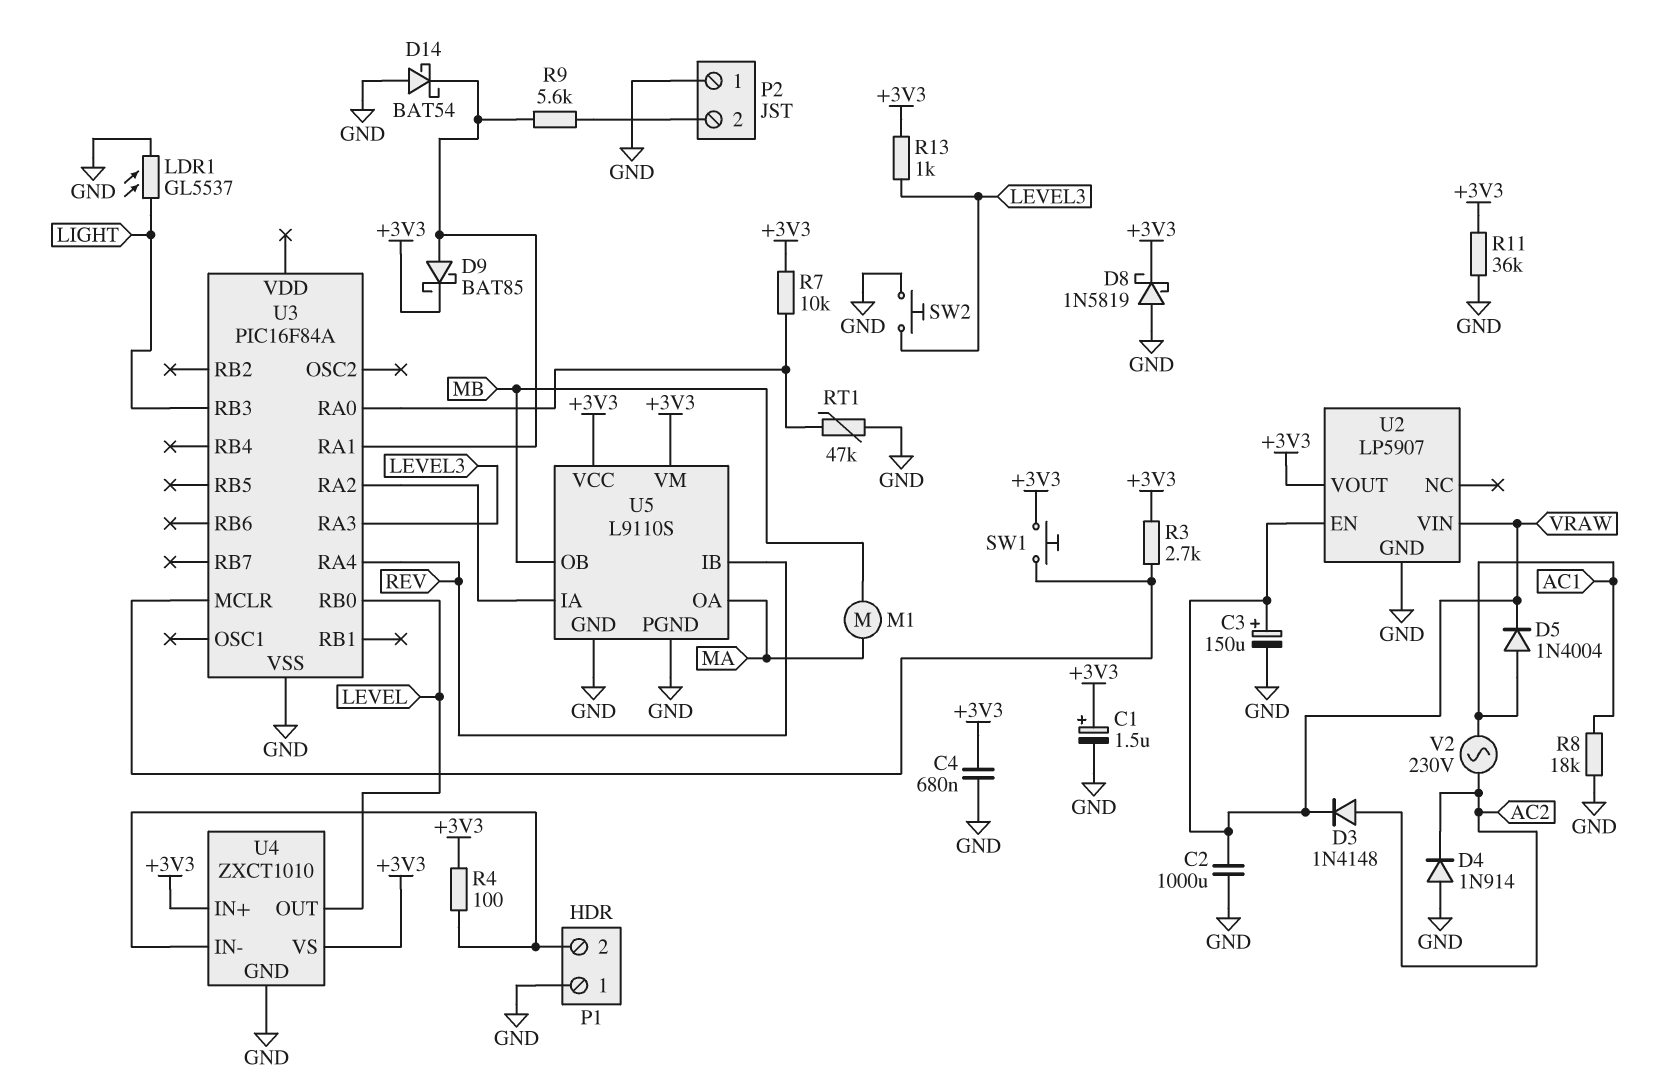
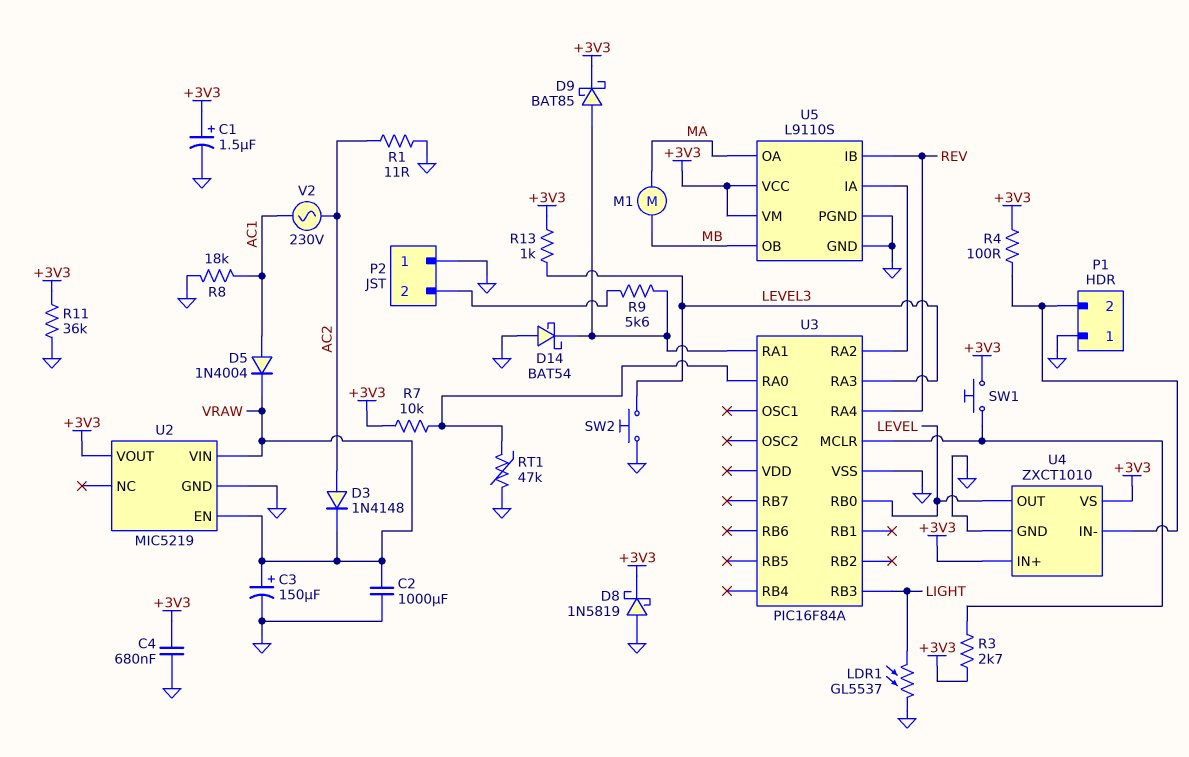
D4: diode 1N914 (A GND, K AC2) -> none
R1: none -> 11 (AC2, GND)
U2: LP5907 -> MIC5219

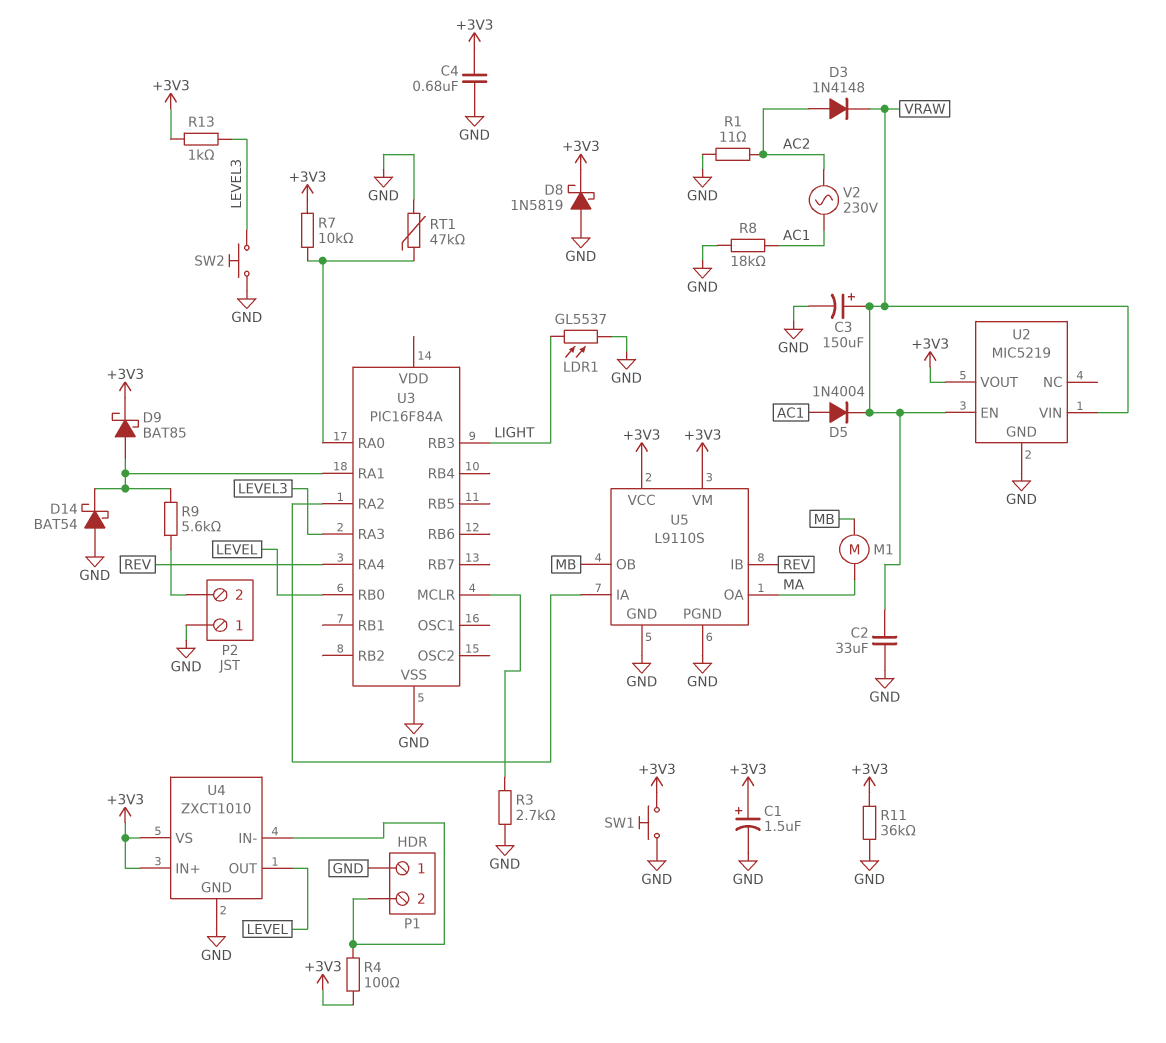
C2: 1000uF (GND, VRAW) -> 33uF (GND, VRAW)
R3: 2.7k (+3V3, U3/MCLR) -> 2.7k (GND, U3/MCLR)
SW1: button (+3V3, U3/MCLR) -> button (+3V3, GND)

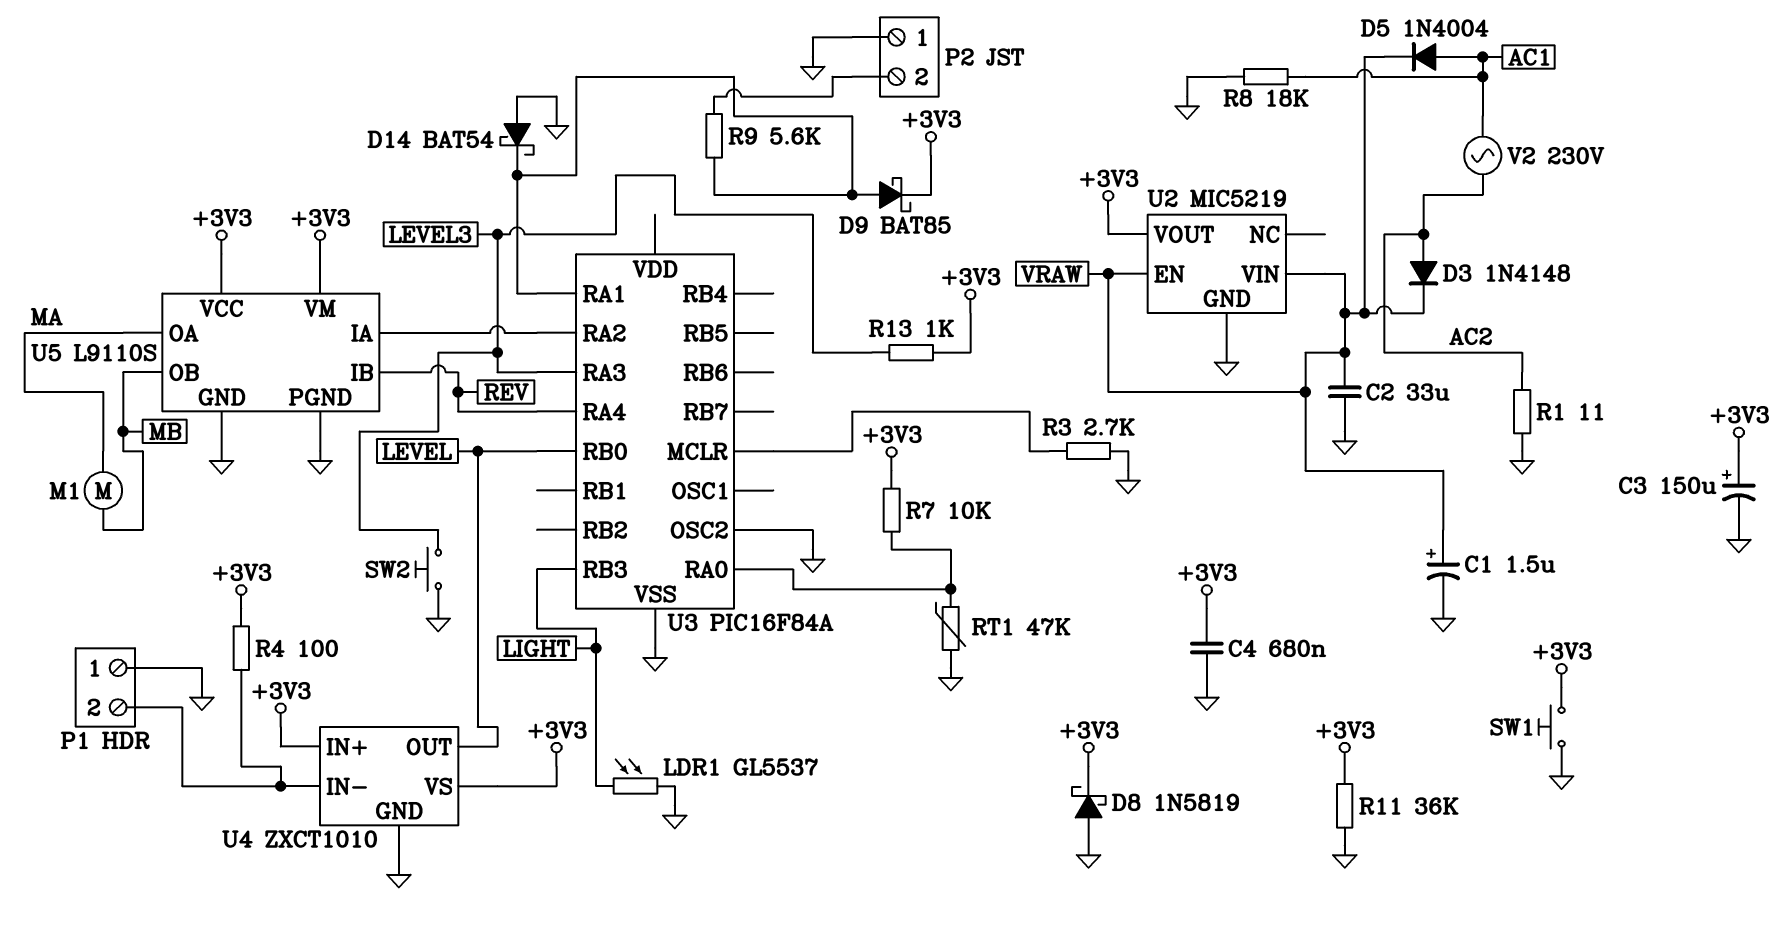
C1: 1.5uF (plus +3V3, minus GND) -> 1.5uF (plus VRAW, minus GND)
C3: 150uF (plus VRAW, minus GND) -> 150uF (plus +3V3, minus GND)
U3 pin OSC2: none -> GND

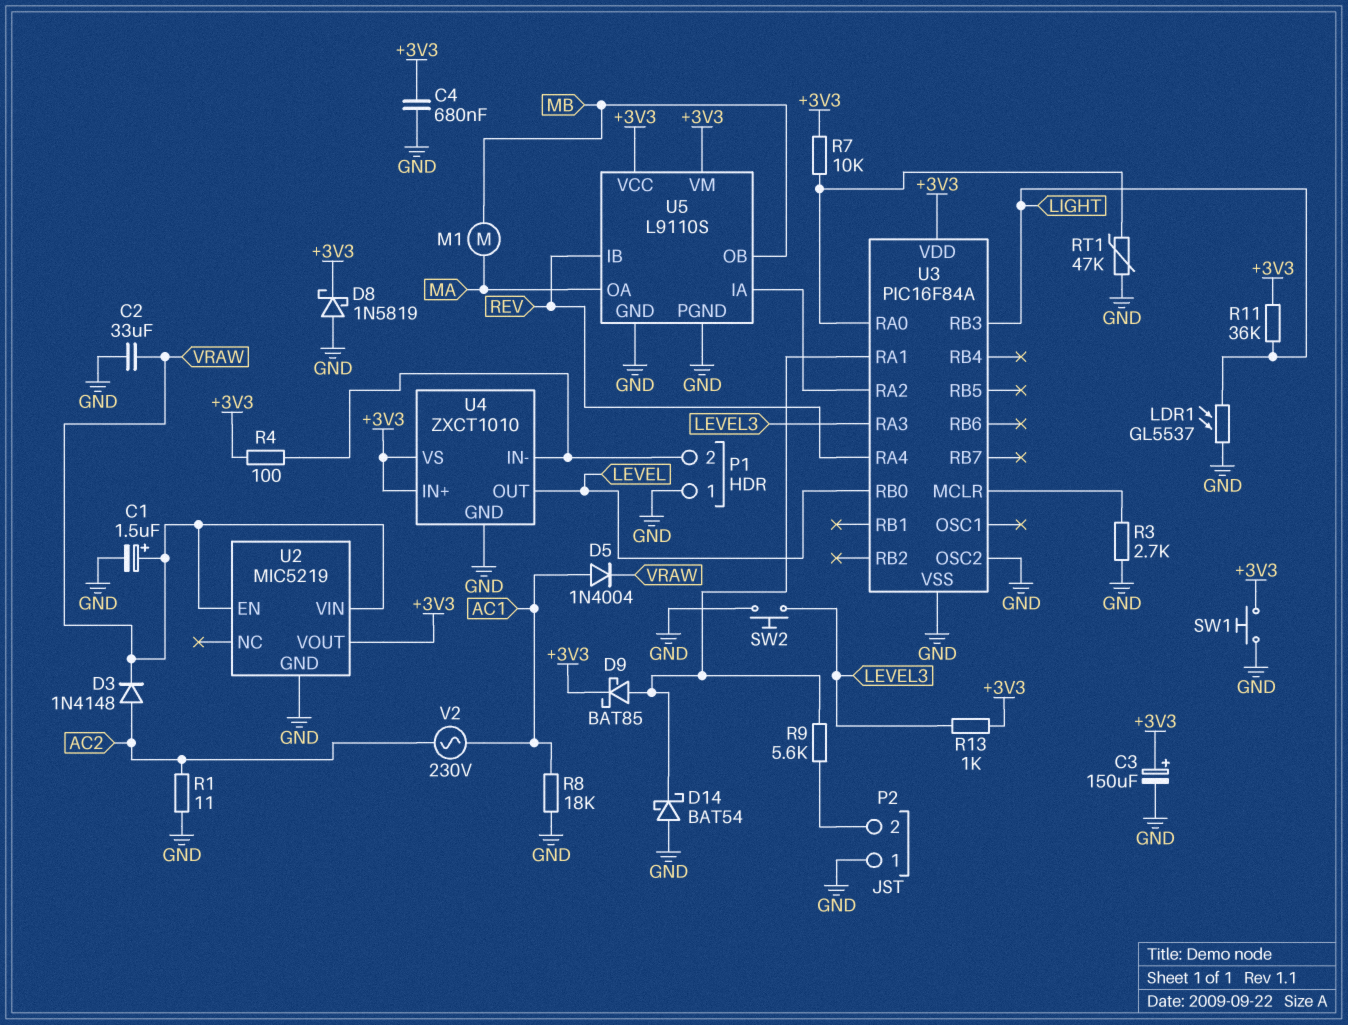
R11: 36k (+3V3, GND) -> 36k (+3V3, LIGHT)
U3 pin VDD: none -> +3V3

